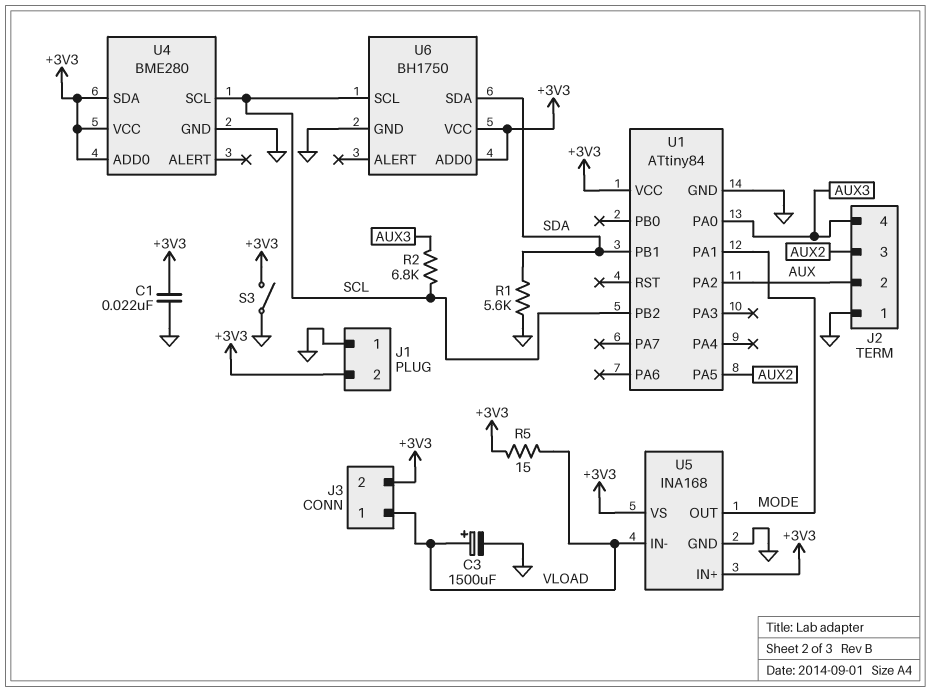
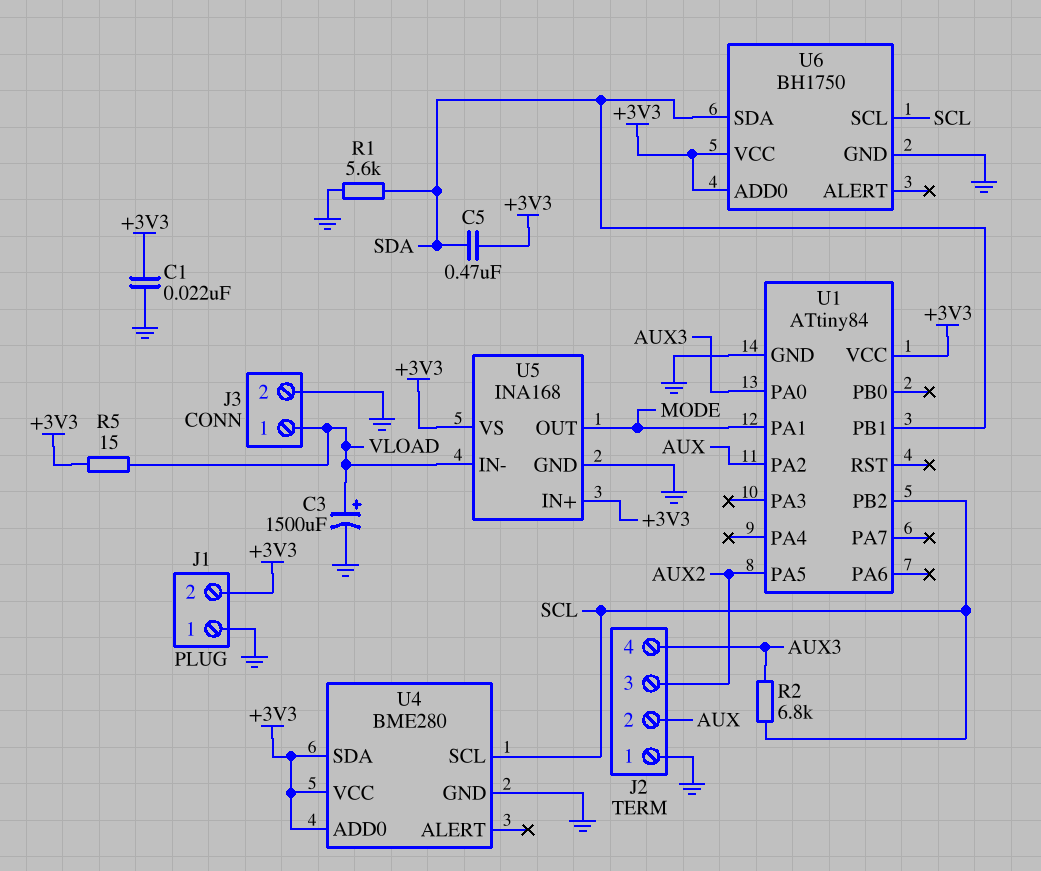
C5: none -> 470nF (+3V3, SDA)
J3 pin 2: +3V3 -> GND
S3: switch (+3V3, GND) -> none

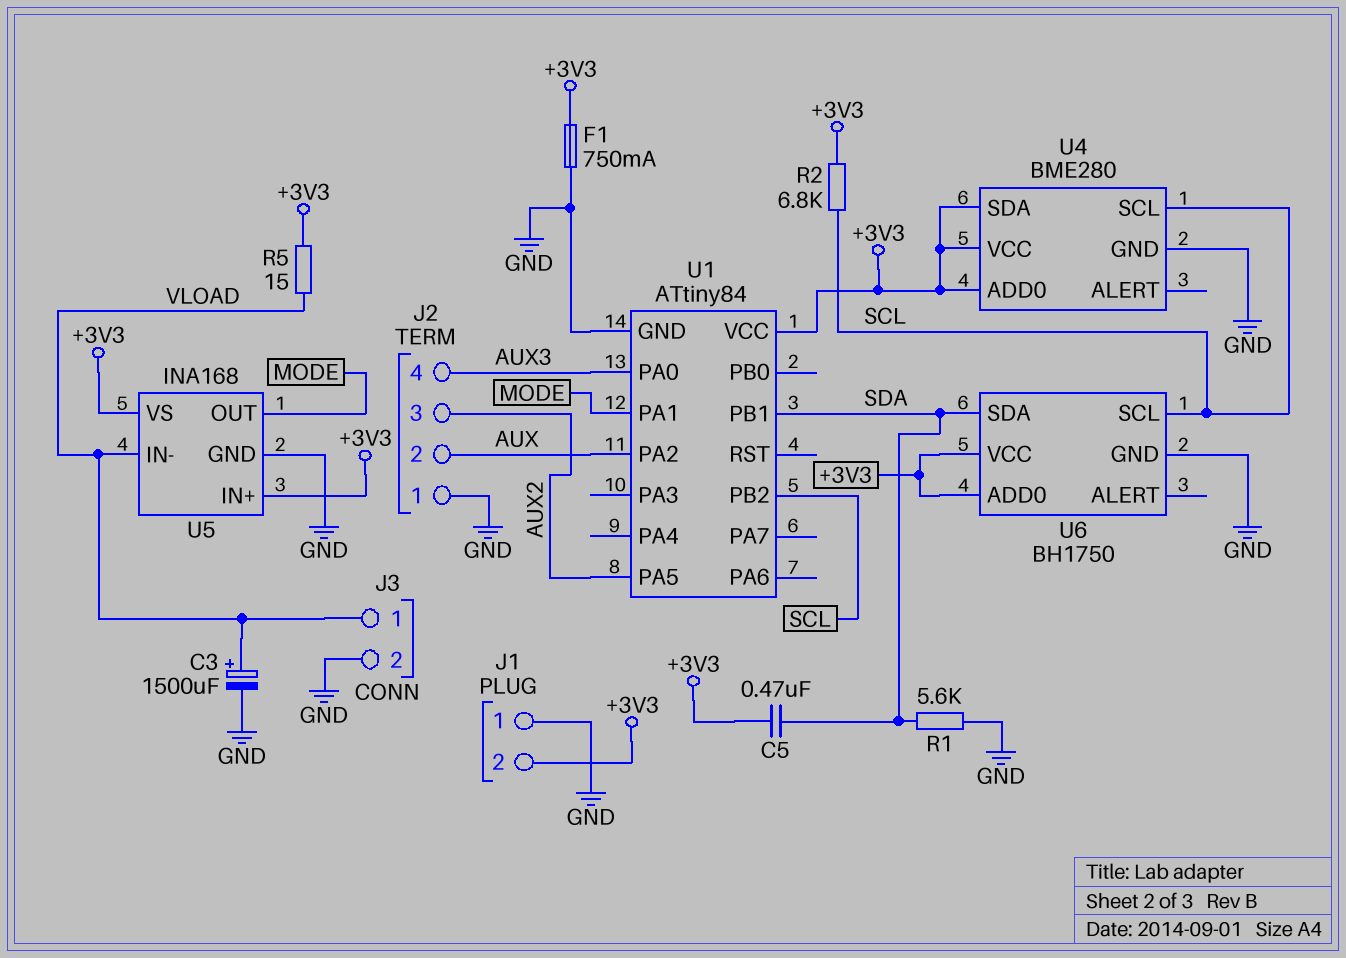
C1: 22nF (+3V3, GND) -> none
F1: none -> 750mA (+3V3, GND)
R2: 6.8k (AUX3, SCL) -> 6.8k (+3V3, SCL)

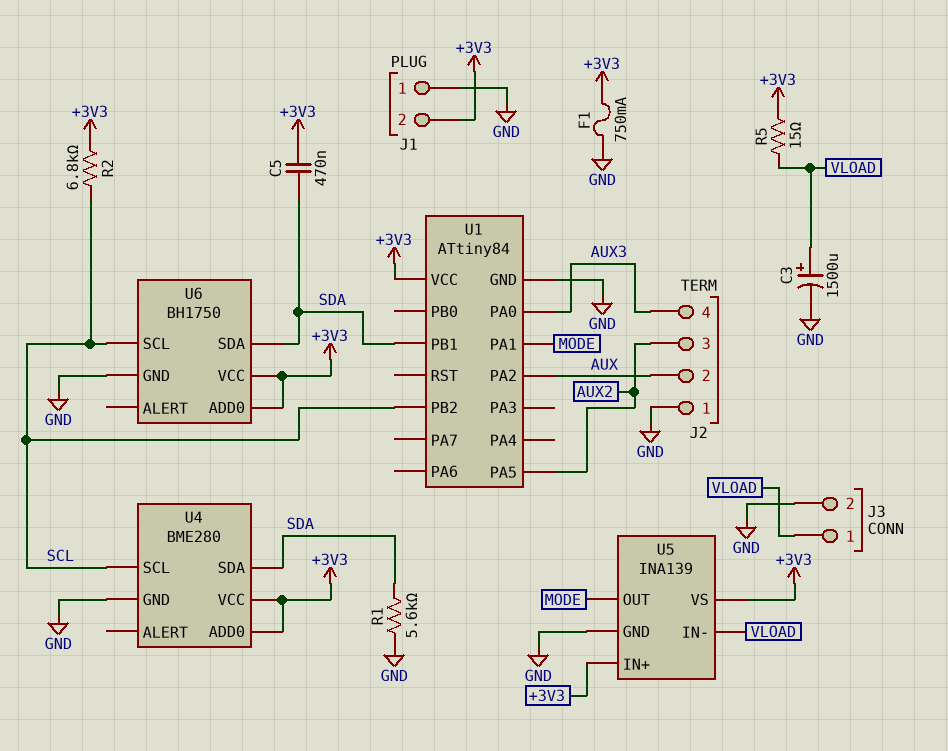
U4 pin SDA: +3V3 -> SDA
U5: INA168 -> INA139

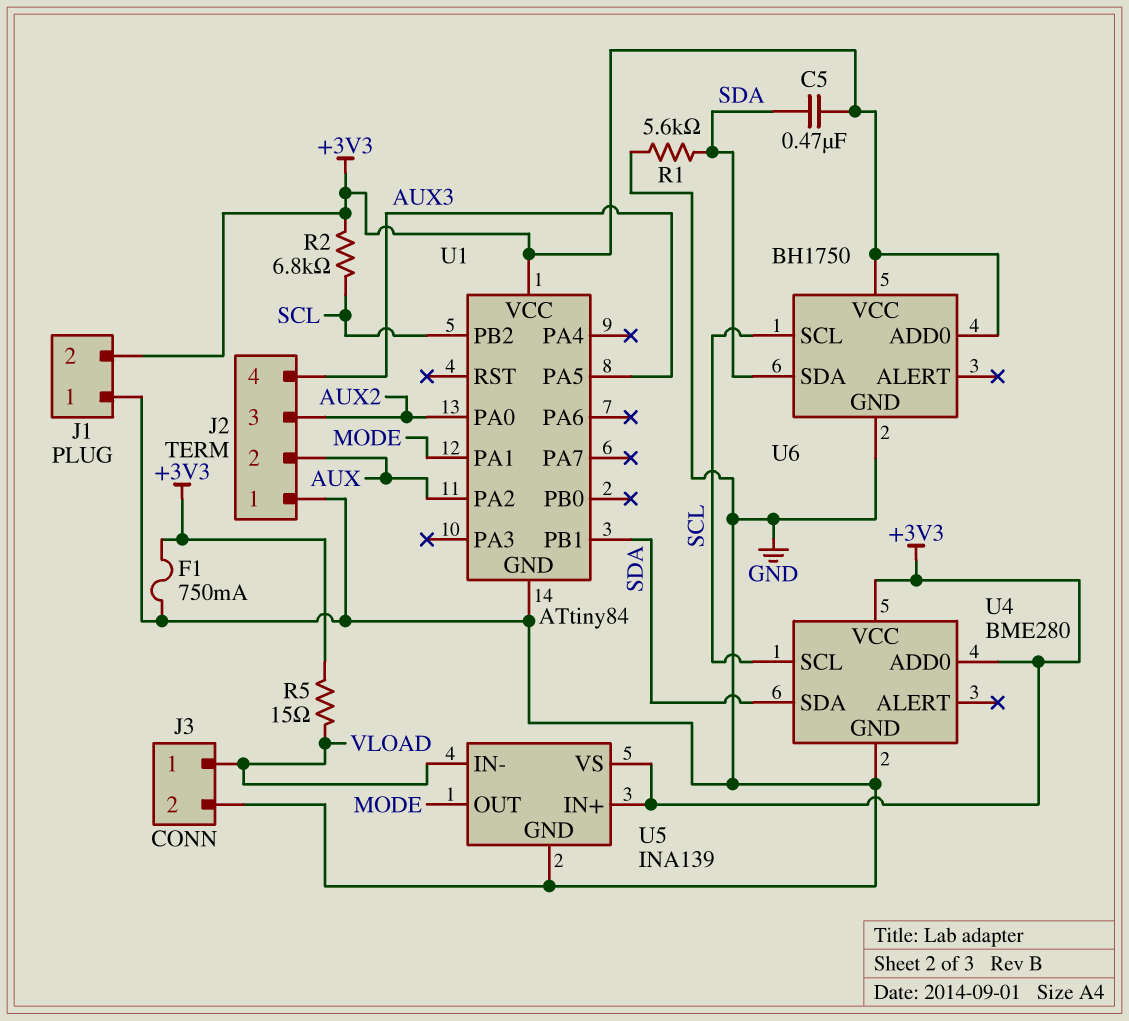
C3: 1500uF (plus VLOAD, minus GND) -> none
U1 pin PA0: AUX3 -> AUX2
U1 pin PA5: AUX2 -> AUX3

